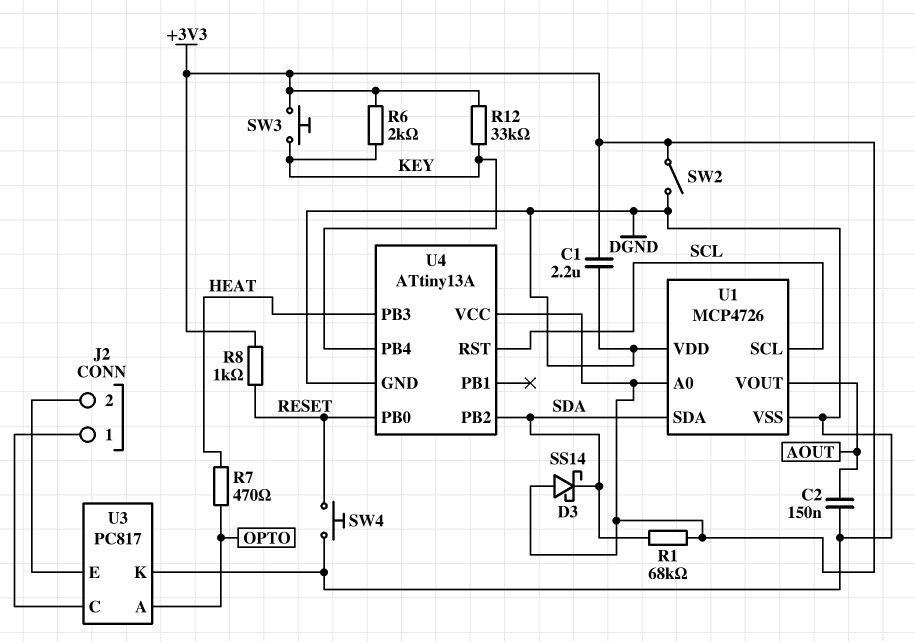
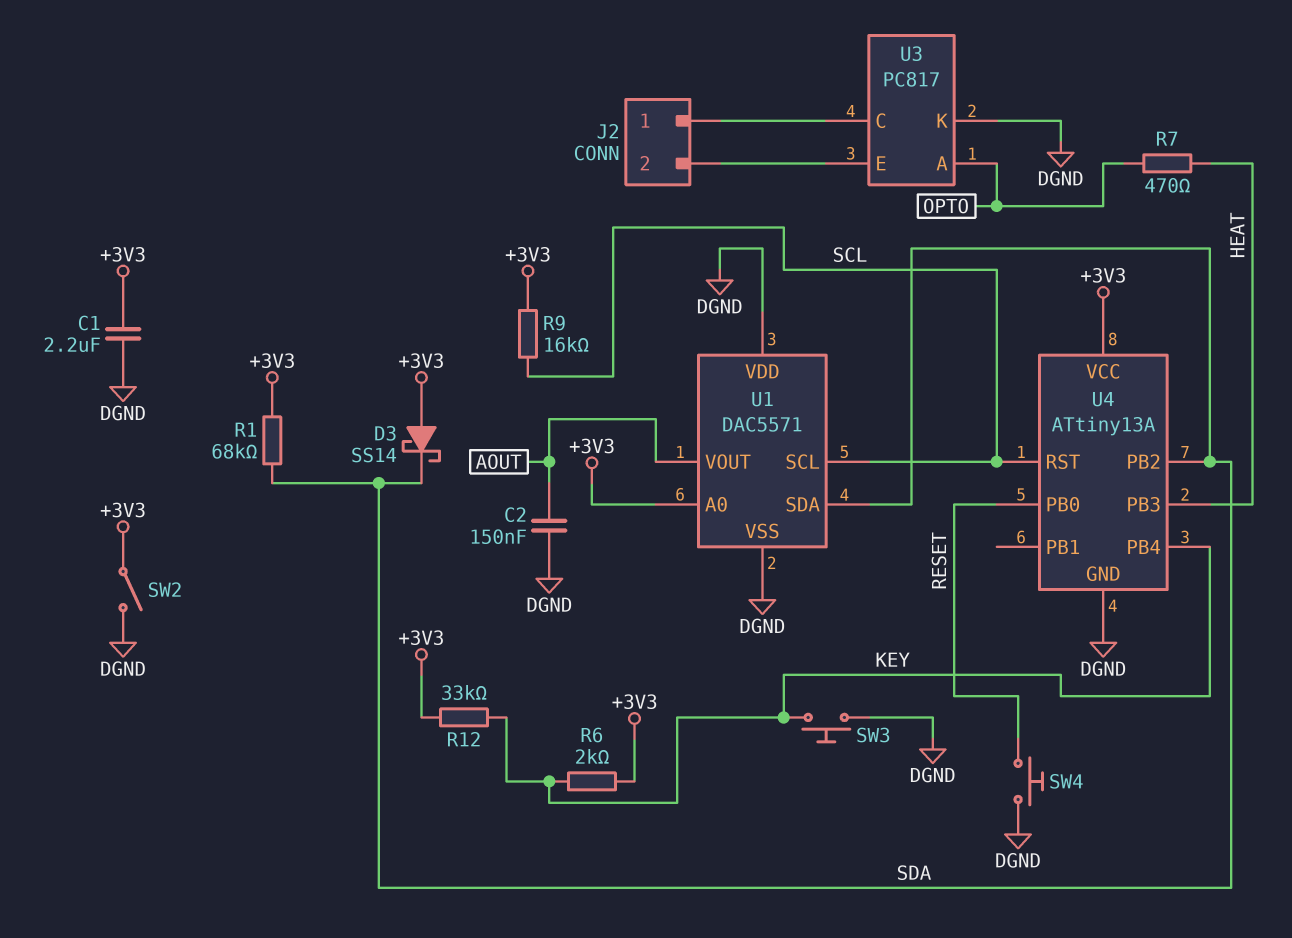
R8: 1k (+3V3, RESET) -> none
R9: none -> 16k (+3V3, SCL)
SW3: button (+3V3, KEY) -> button (DGND, KEY)
U1: MCP4726 -> DAC5571

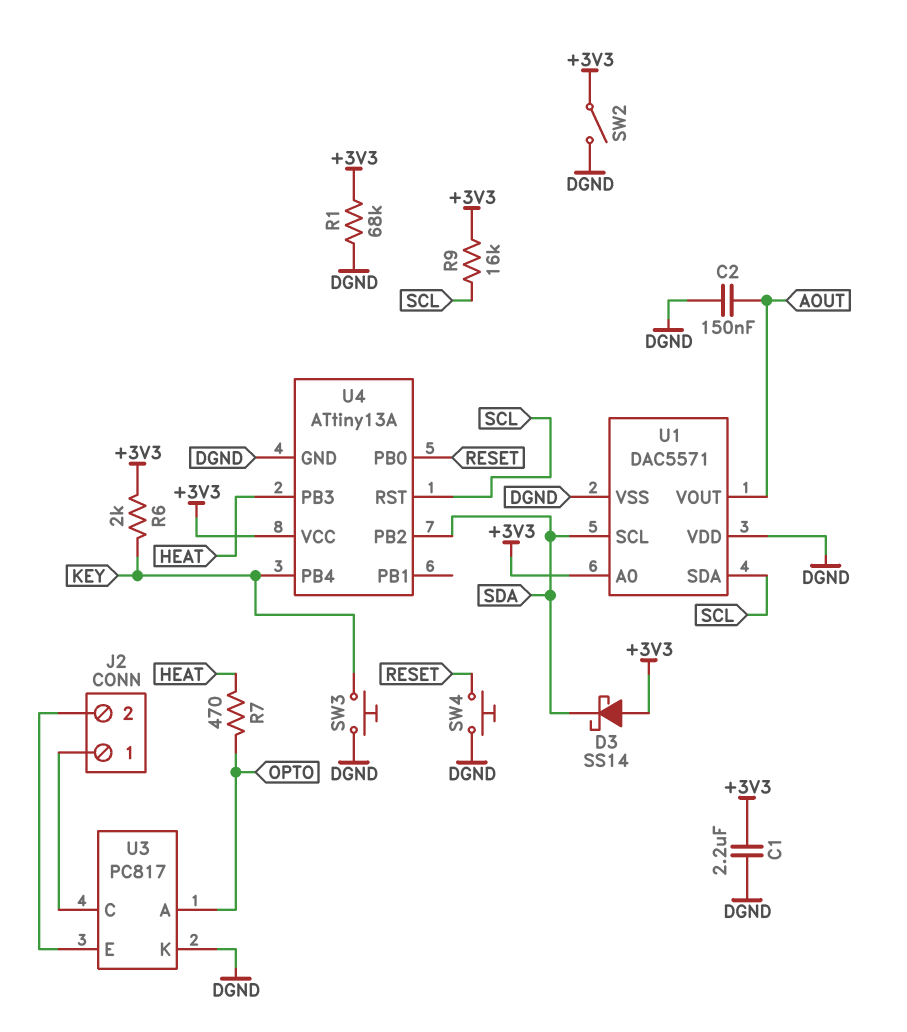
R1: 68k (+3V3, SDA) -> 68k (+3V3, DGND)
R12: 33k (+3V3, KEY) -> none
U1 pin SCL: SCL -> SDA
U1 pin SDA: SDA -> SCL

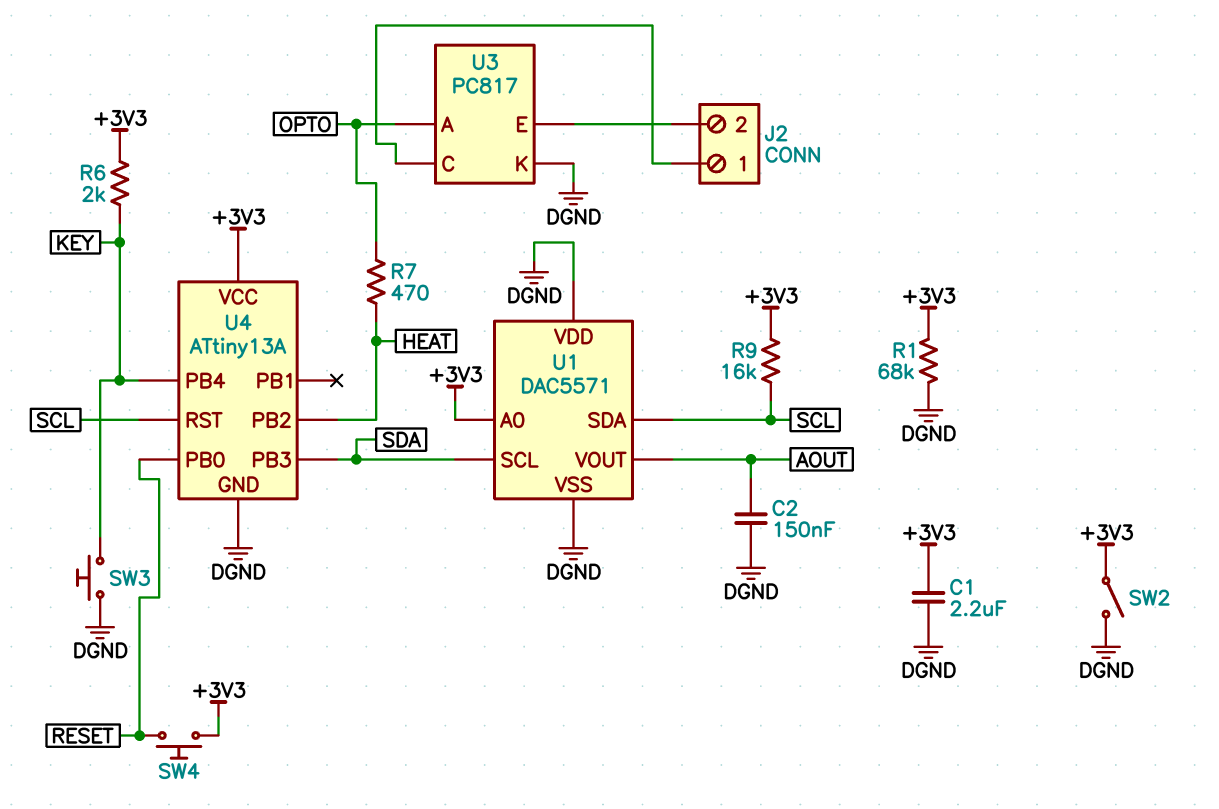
D3: schottky SS14 (A +3V3, K SDA) -> none
SW4: button (DGND, RESET) -> button (+3V3, RESET)
U4 pin PB2: SDA -> HEAT
U4 pin PB3: HEAT -> SDA

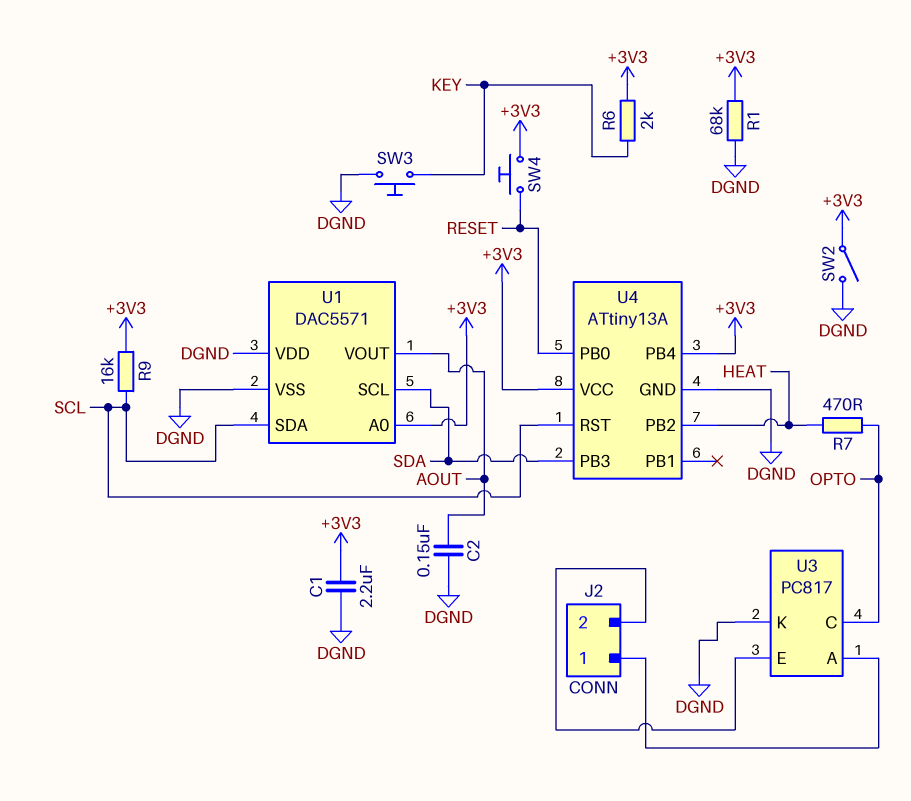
U3 pin A: OPTO -> J2/1
U3 pin C: J2/1 -> OPTO
U4 pin PB4: KEY -> +3V3

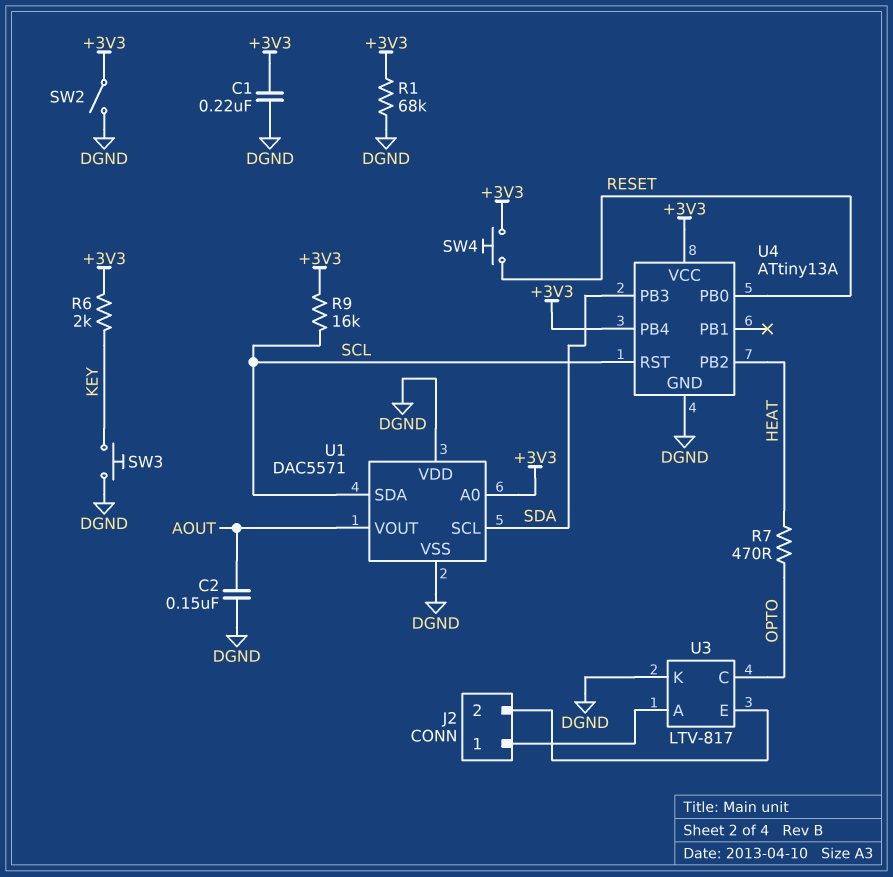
C1: 2.2uF (+3V3, DGND) -> 220nF (+3V3, DGND)
U3: PC817 -> LTV-817

